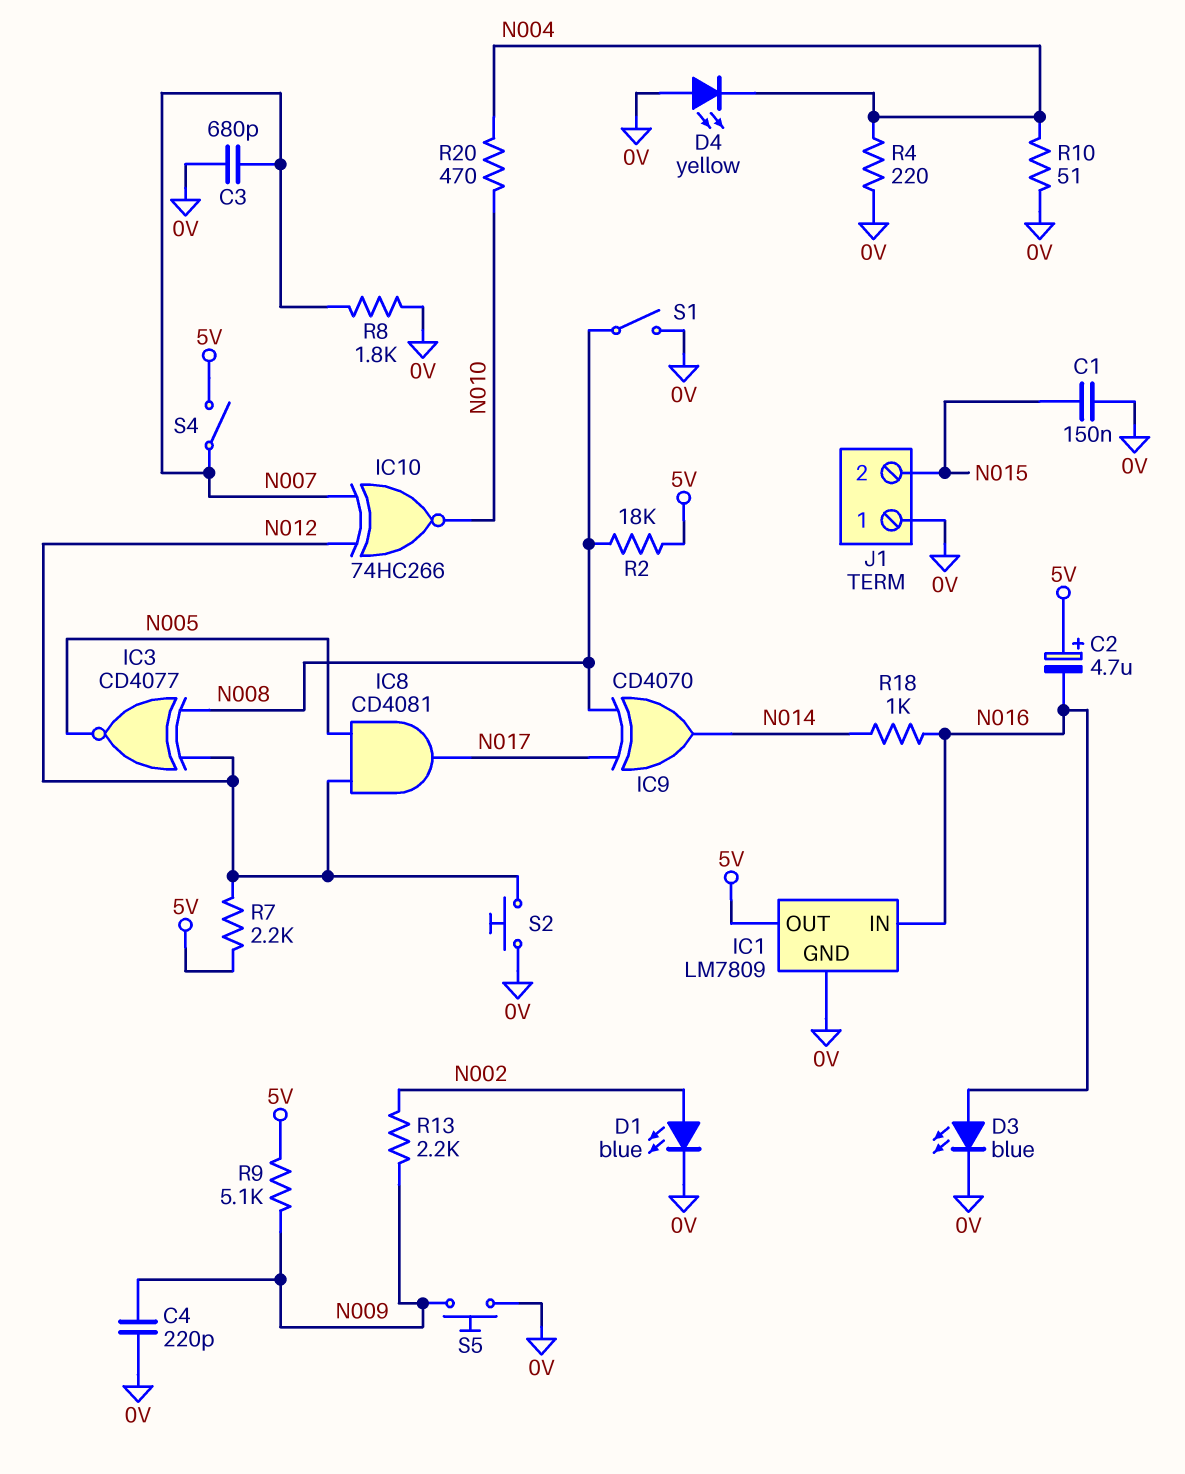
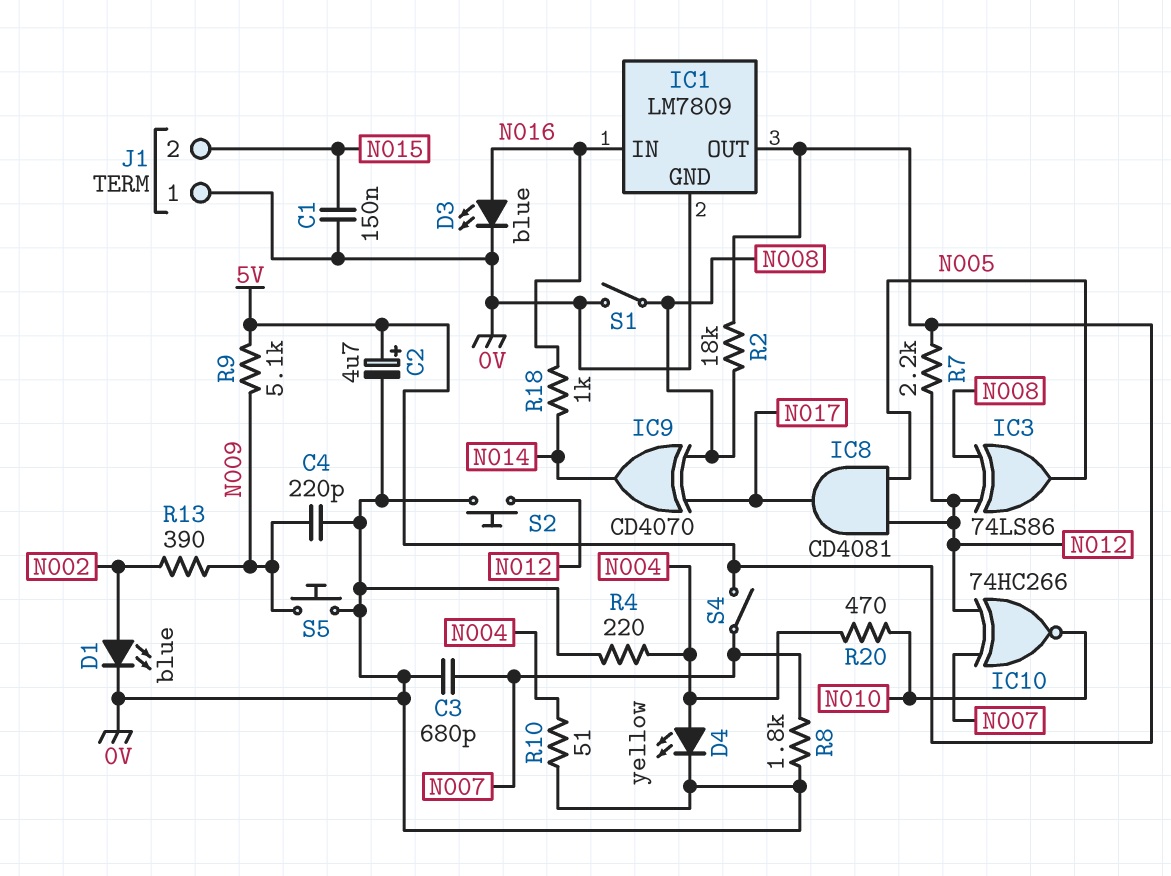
C2: 4.7uF (plus 5V, minus N016) -> 4.7uF (plus 5V, minus 0V)
D4: LED yellow (A 0V, K N004) -> LED yellow (A N004, K 0V)
IC3: XNOR CD4077 (in N008, in N012, out N005) -> XOR 74LS86 (in N008, in N012, out N005)
R13: 2.2k (N002, N009) -> 390 (N002, N009)

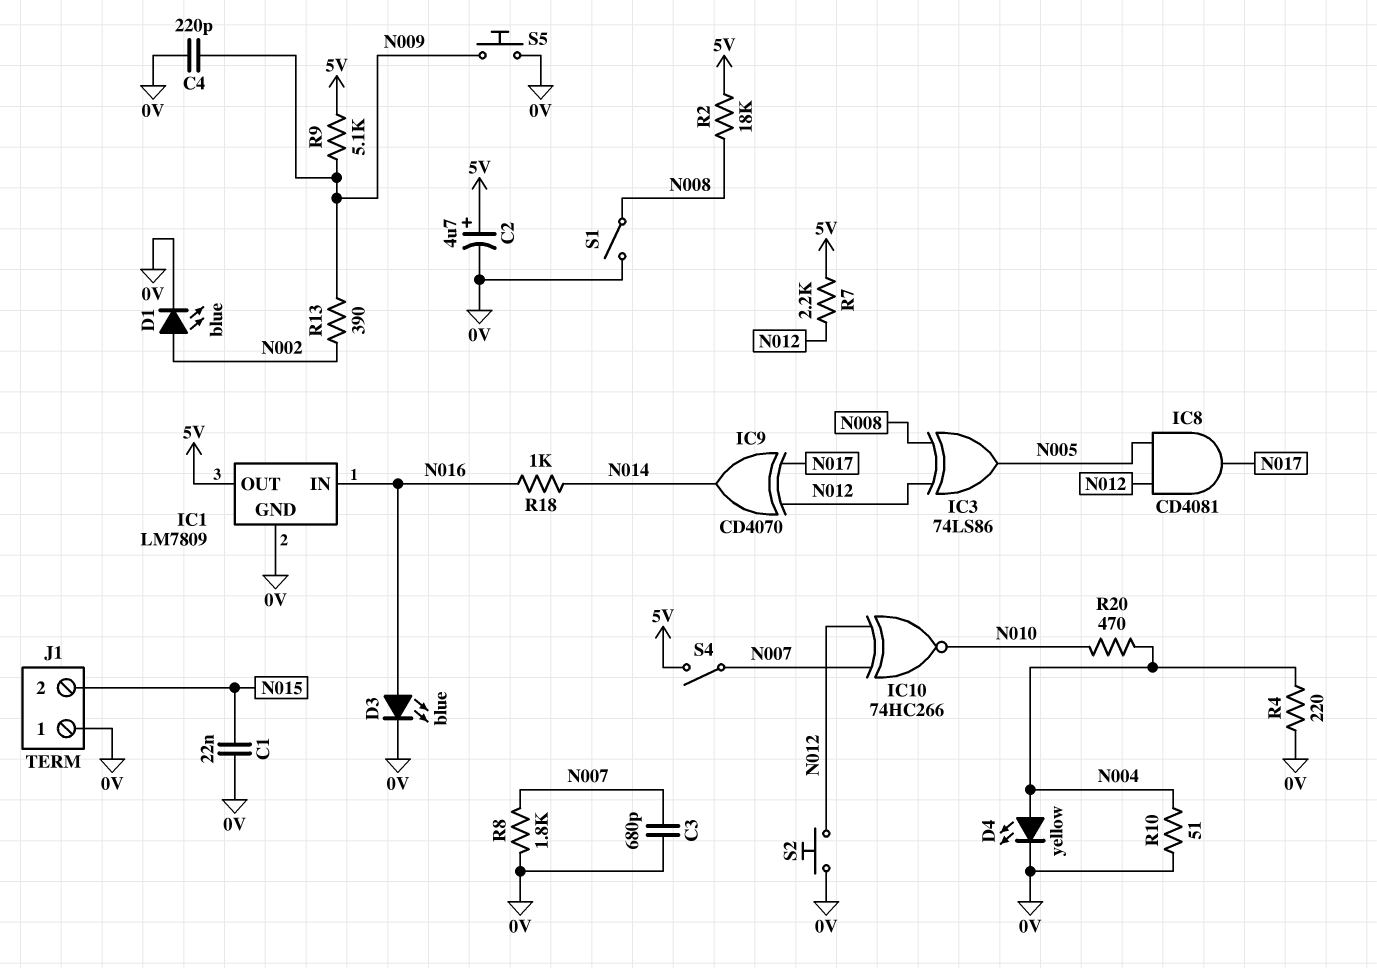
C1: 150nF (0V, N015) -> 22nF (0V, N015)
IC9: XOR CD4070 (in N008, in N017, out N014) -> XOR CD4070 (in N012, in N017, out N014)

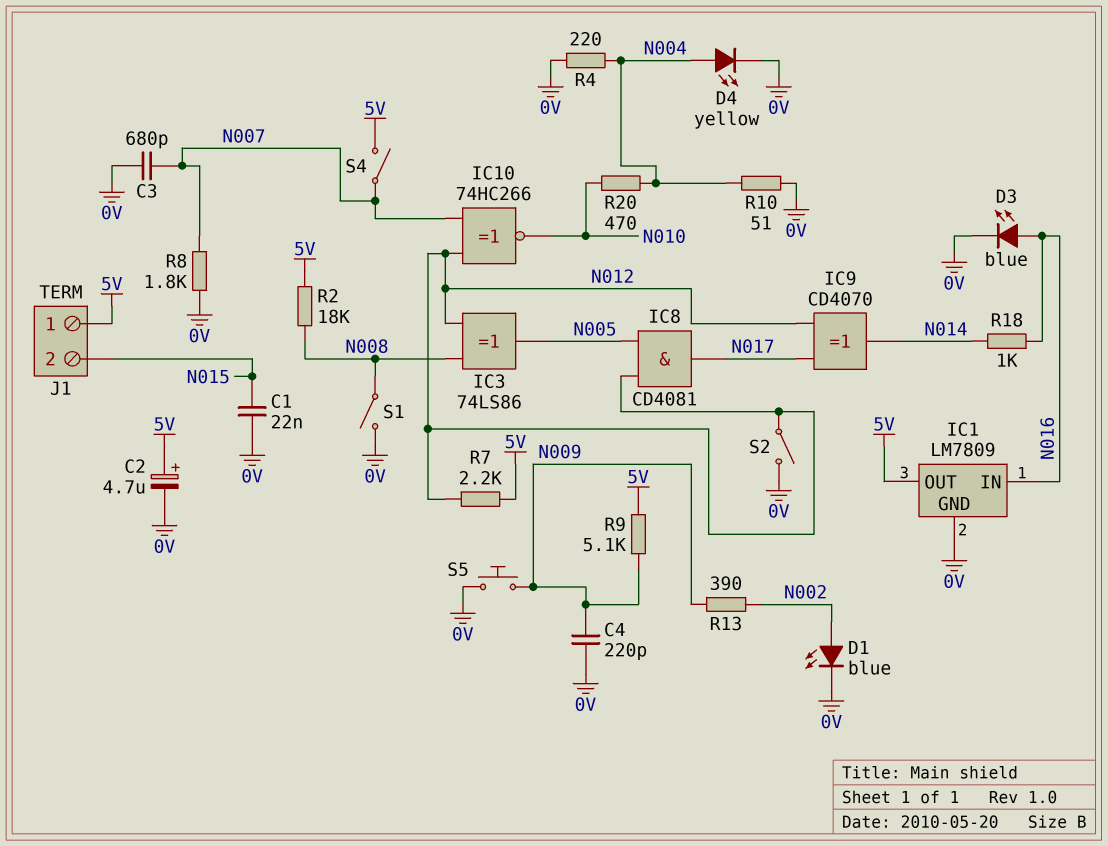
J1 pin 1: 0V -> 5V
S2: button (0V, N012) -> switch (0V, N012)

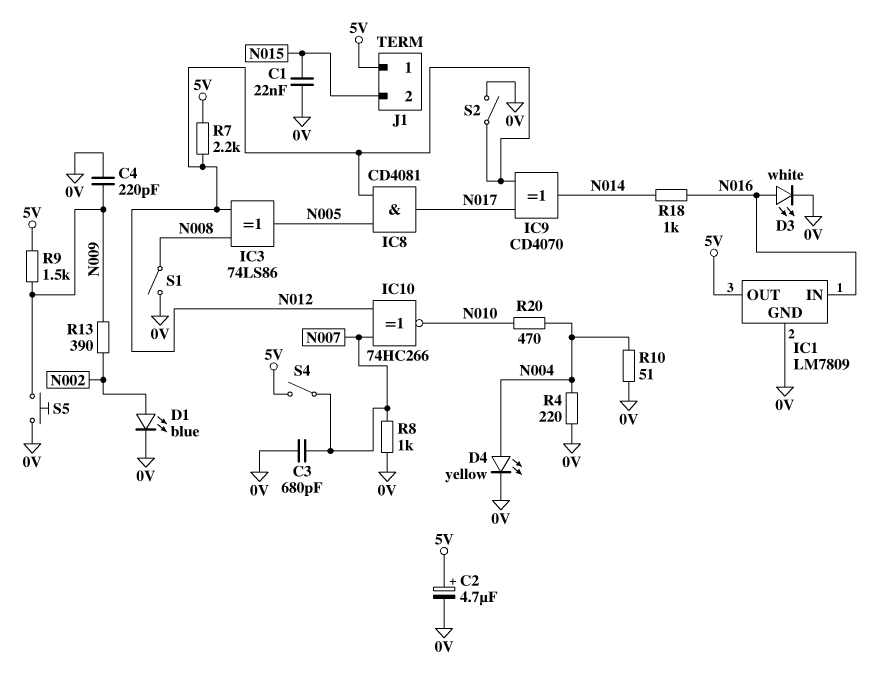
D3: LED blue (A N016, K 0V) -> LED white (A N016, K 0V)
R2: 18k (5V, N008) -> none
R8: 1.8k (0V, N007) -> 1k (0V, N007)
R9: 5.1k (5V, N009) -> 1.5k (5V, N009)

